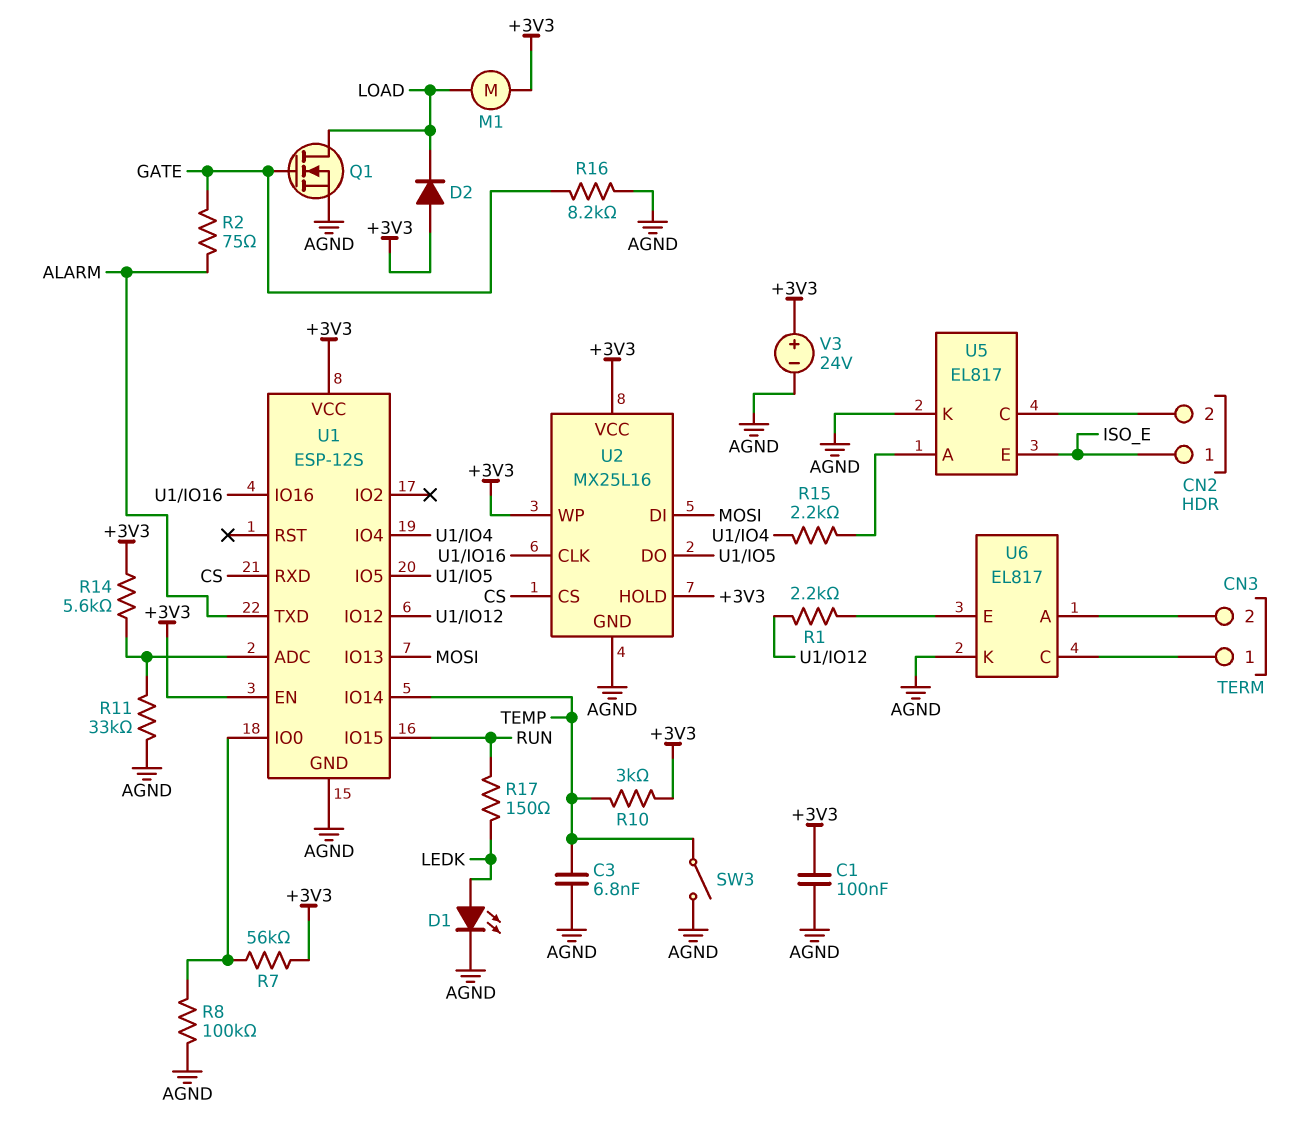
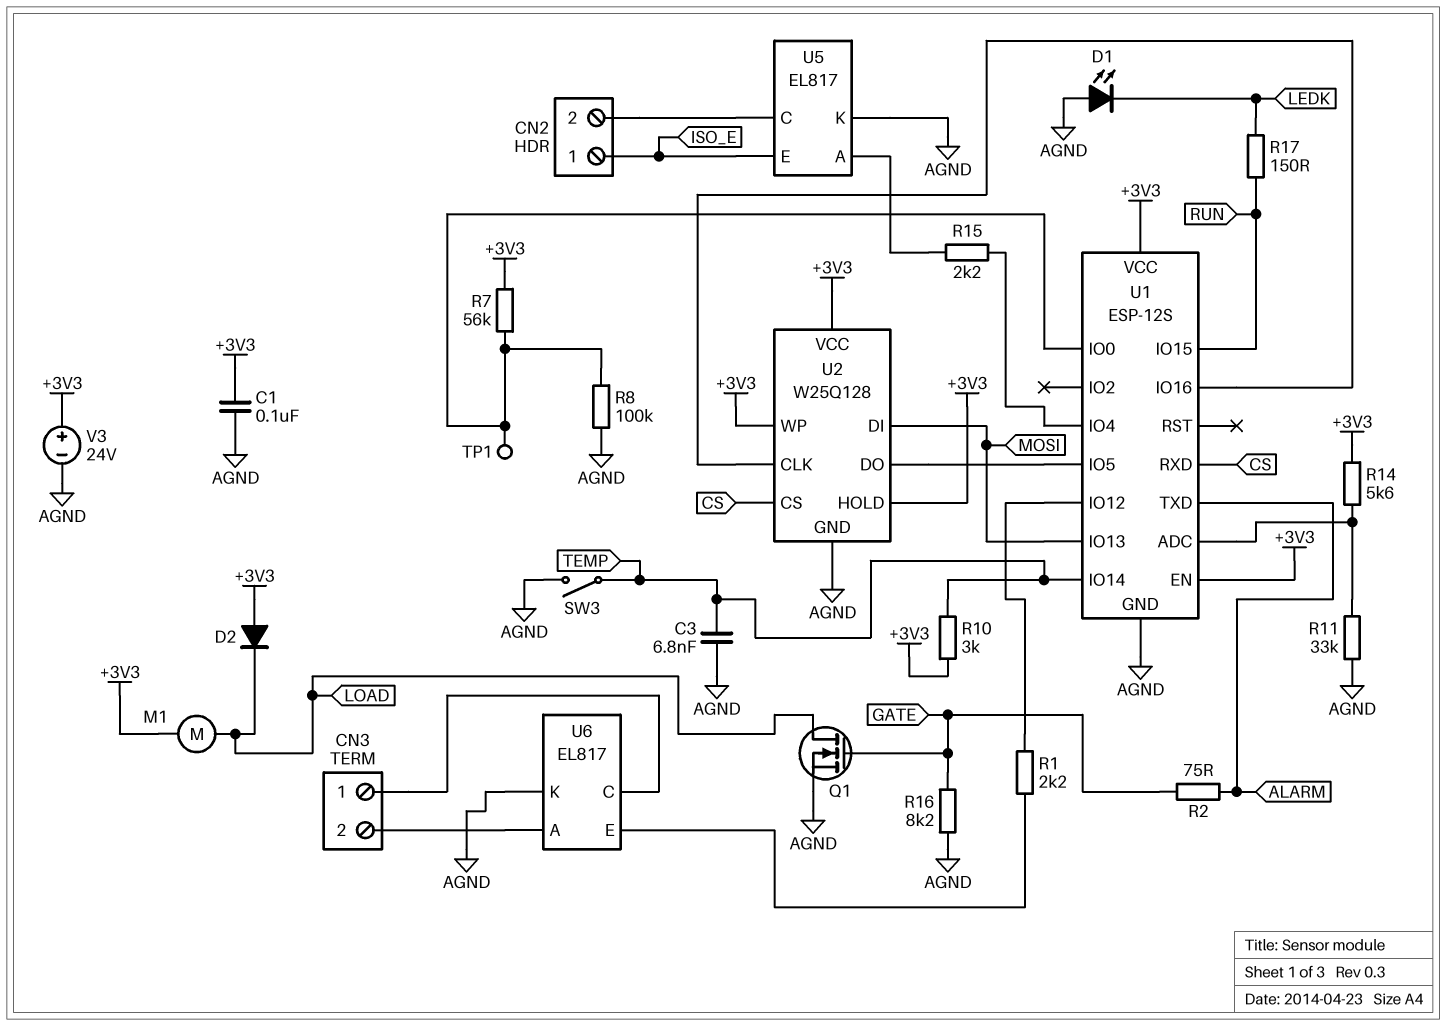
D1: LED (A LEDK, K AGND) -> LED (A AGND, K LEDK)
TP1: none -> test point (U1/IO0)
U2: MX25L16 -> W25Q128

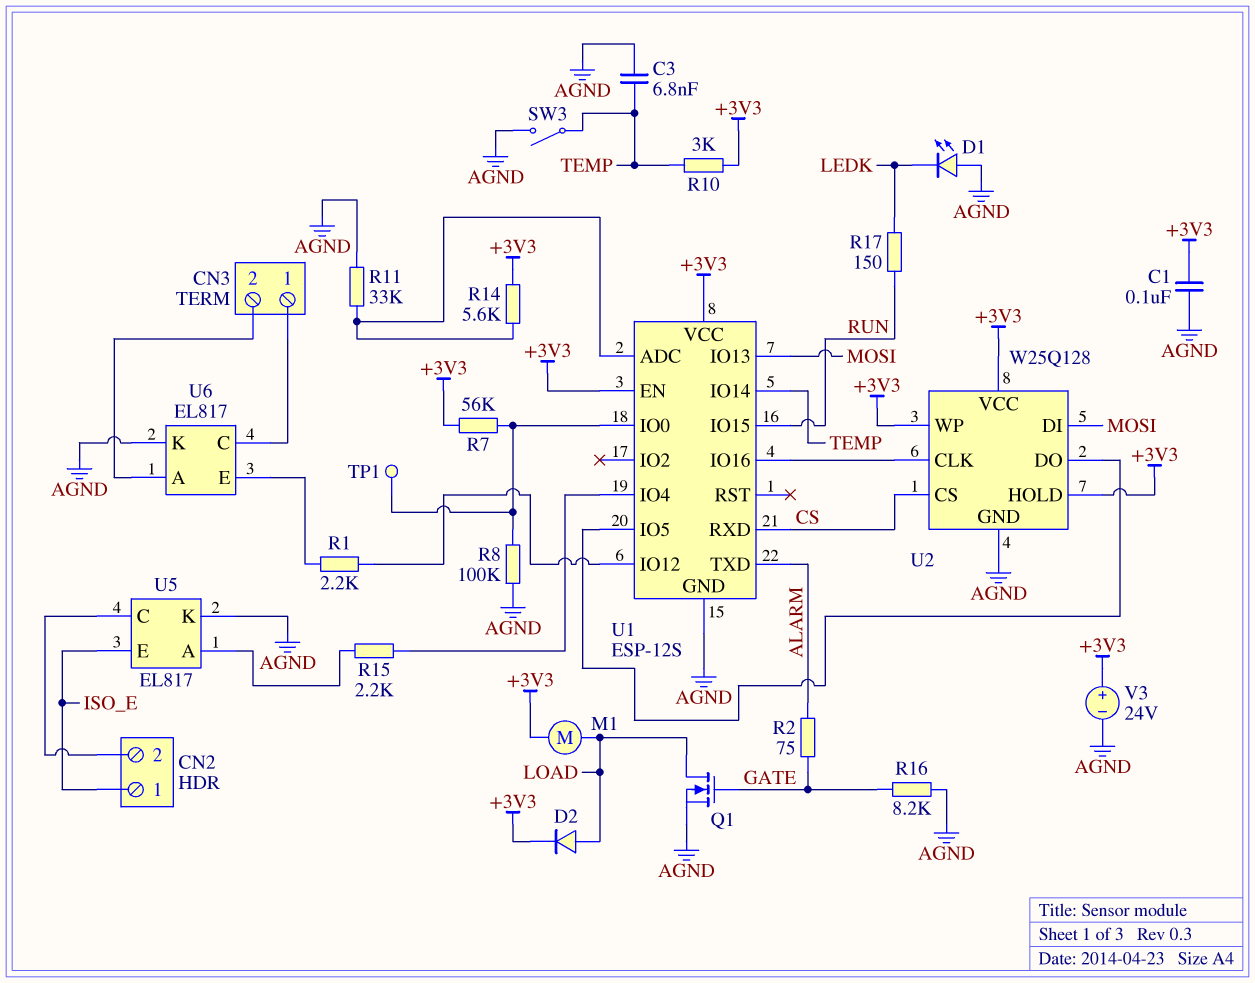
D2: diode (A +3V3, K LOAD) -> diode (A LOAD, K +3V3)

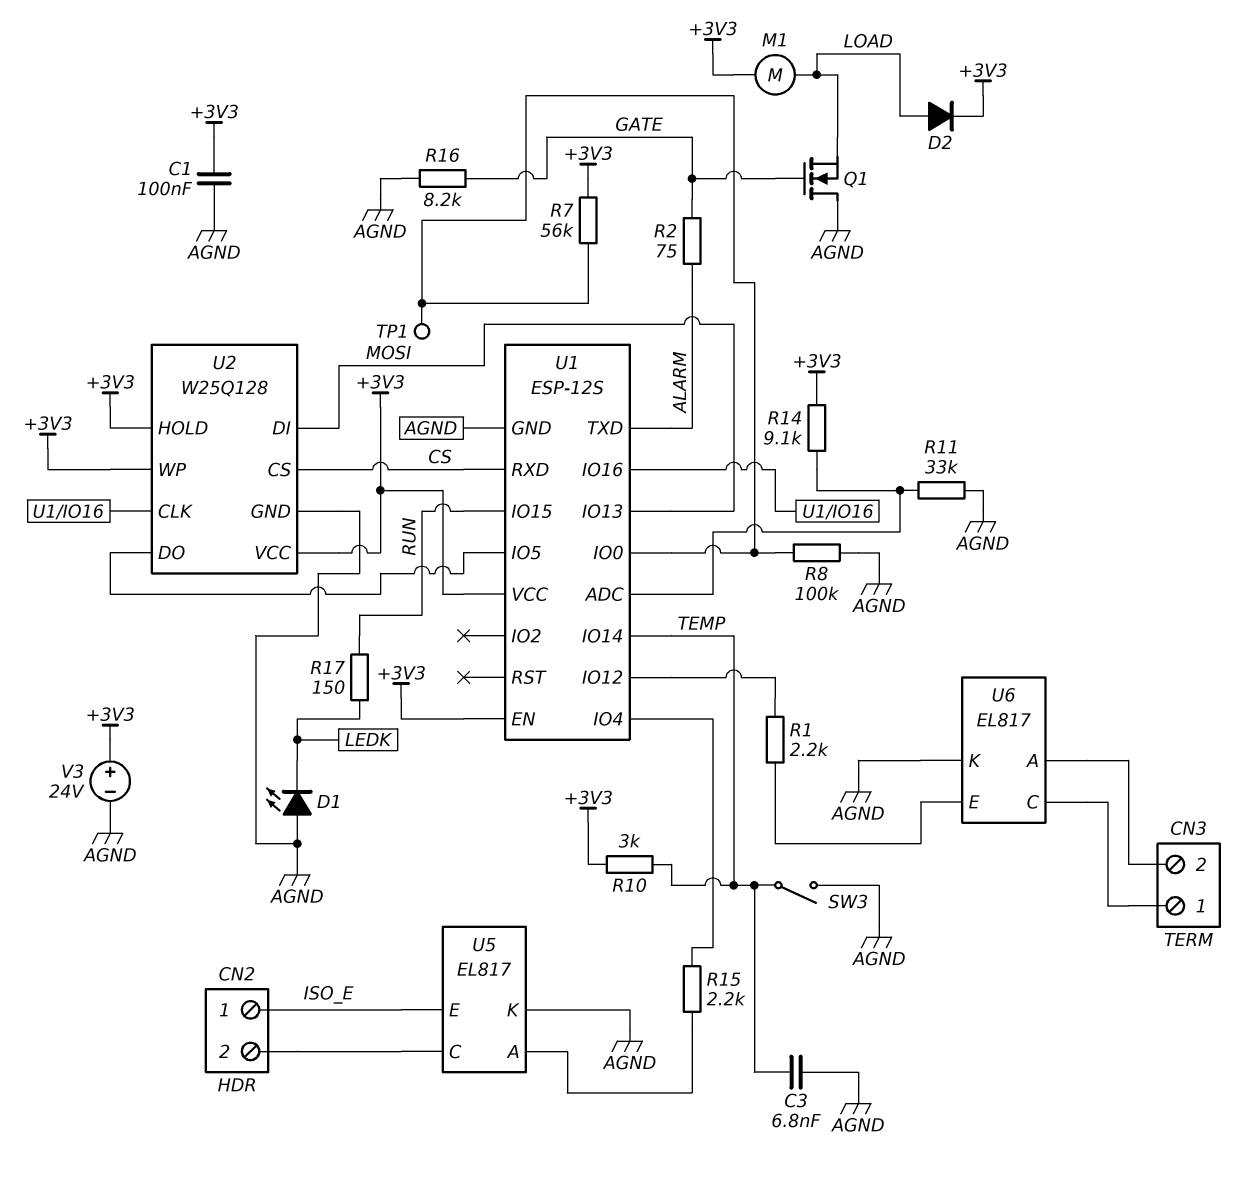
Q1: NMOS (G GATE, D LOAD, S AGND) -> NMOS (G GATE, D AGND, S LOAD)
R14: 5.6k (+3V3, U1/ADC) -> 9.1k (+3V3, U1/ADC)

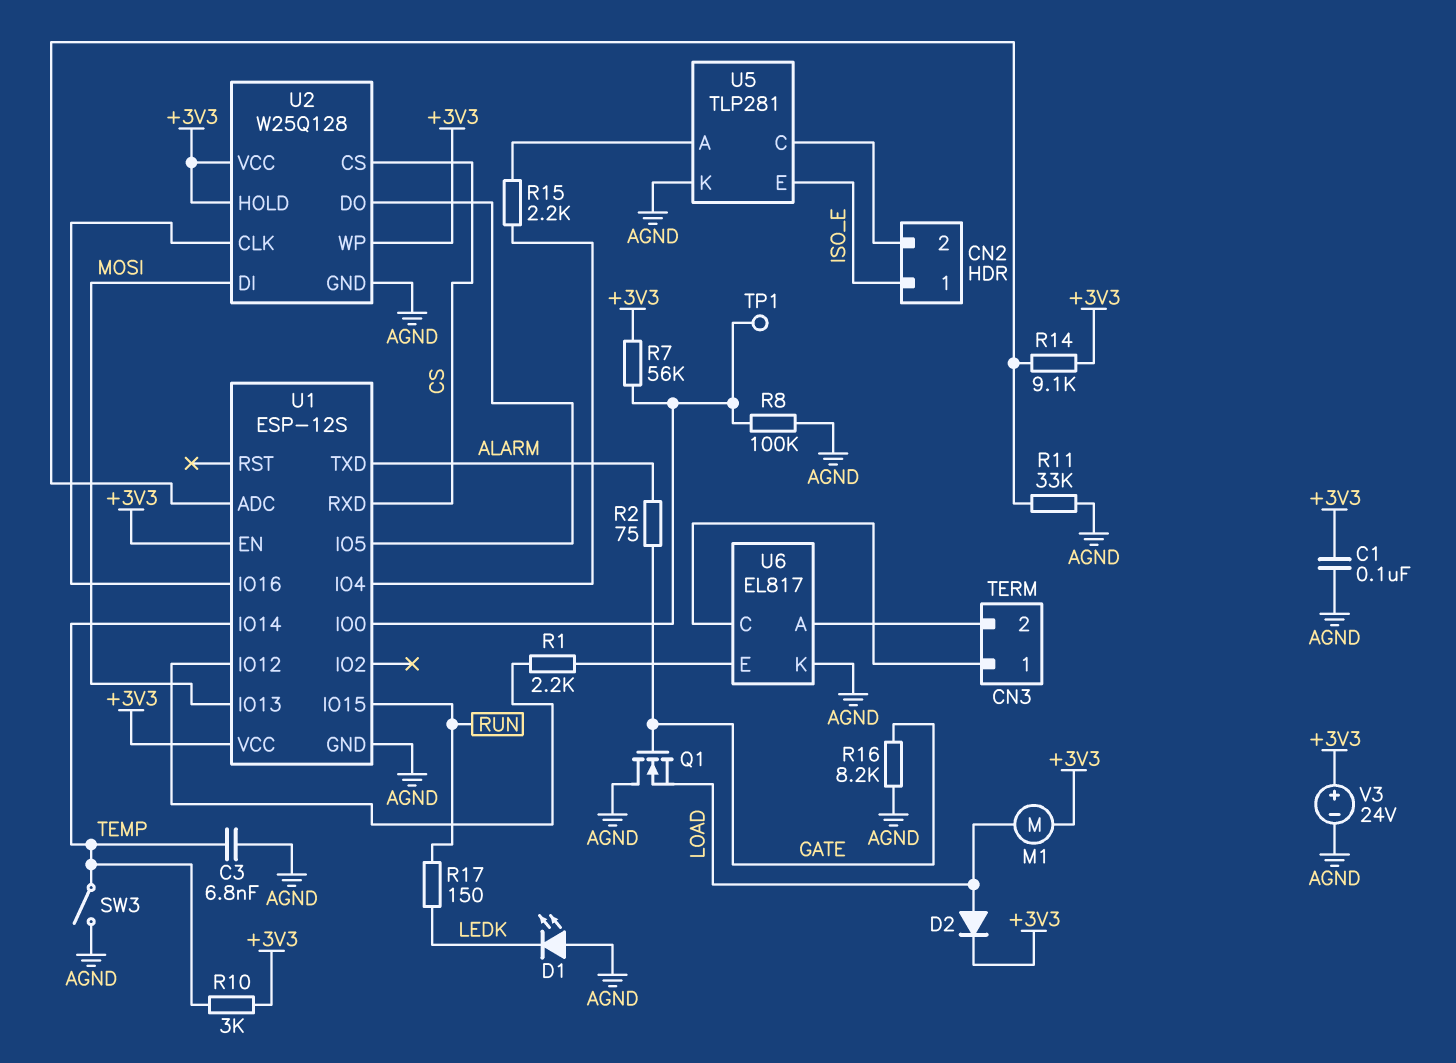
U5: EL817 -> TLP281

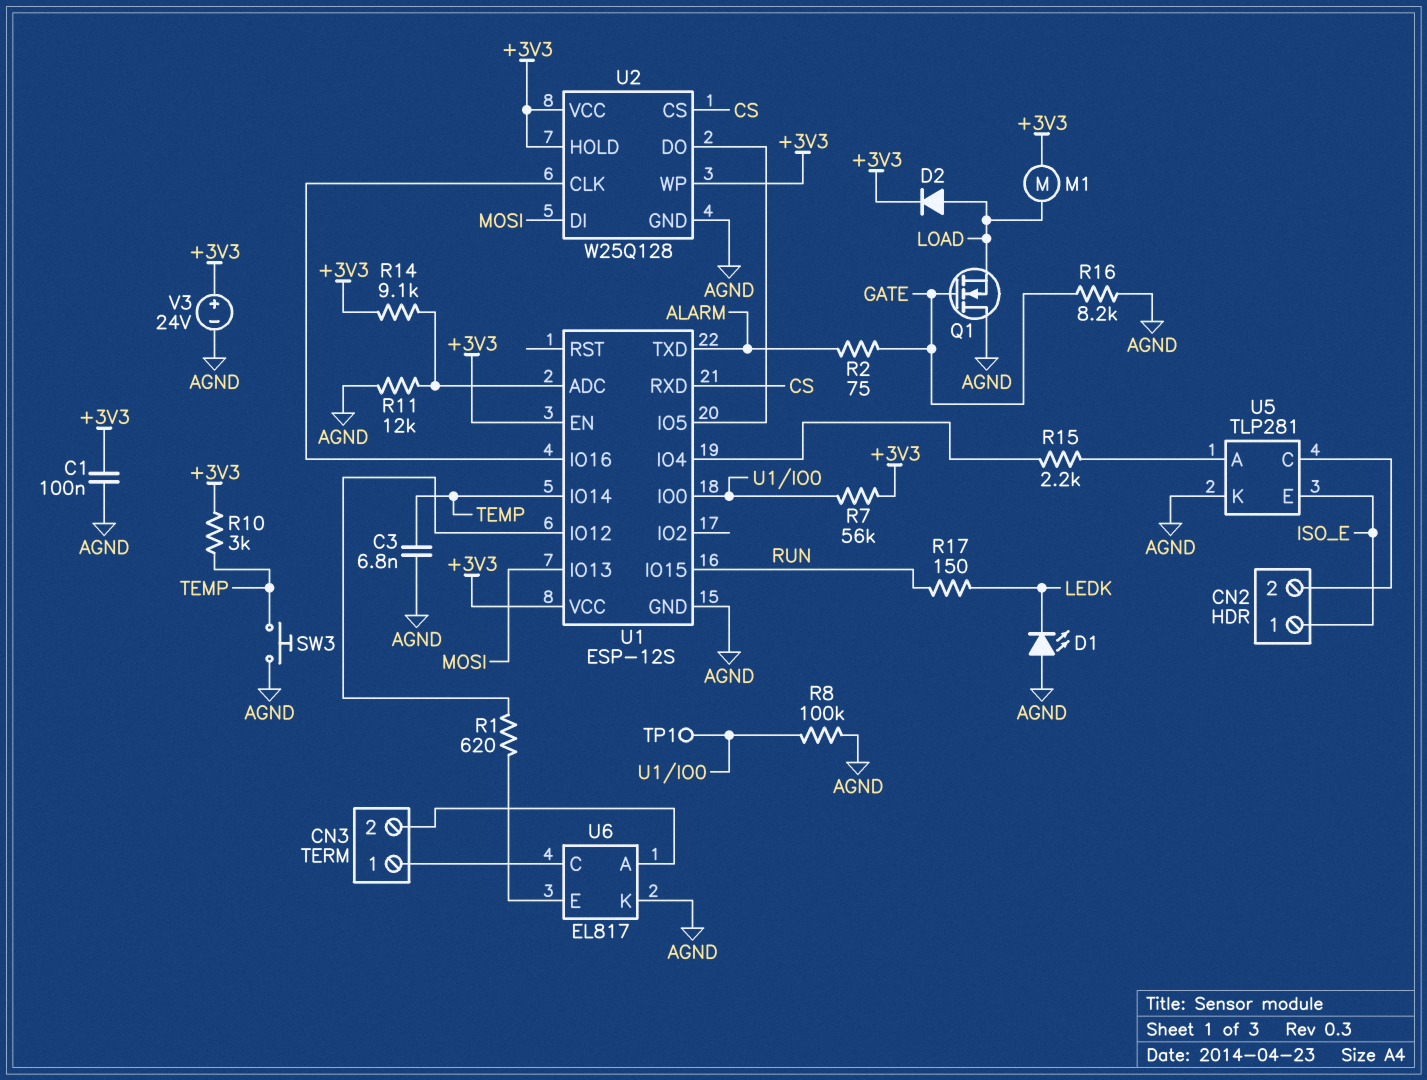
R1: 2.2k (U1/IO12, U6/E) -> 620 (U1/IO12, U6/E)
R11: 33k (AGND, U1/ADC) -> 12k (AGND, U1/ADC)
SW3: switch (AGND, TEMP) -> button (AGND, TEMP)

